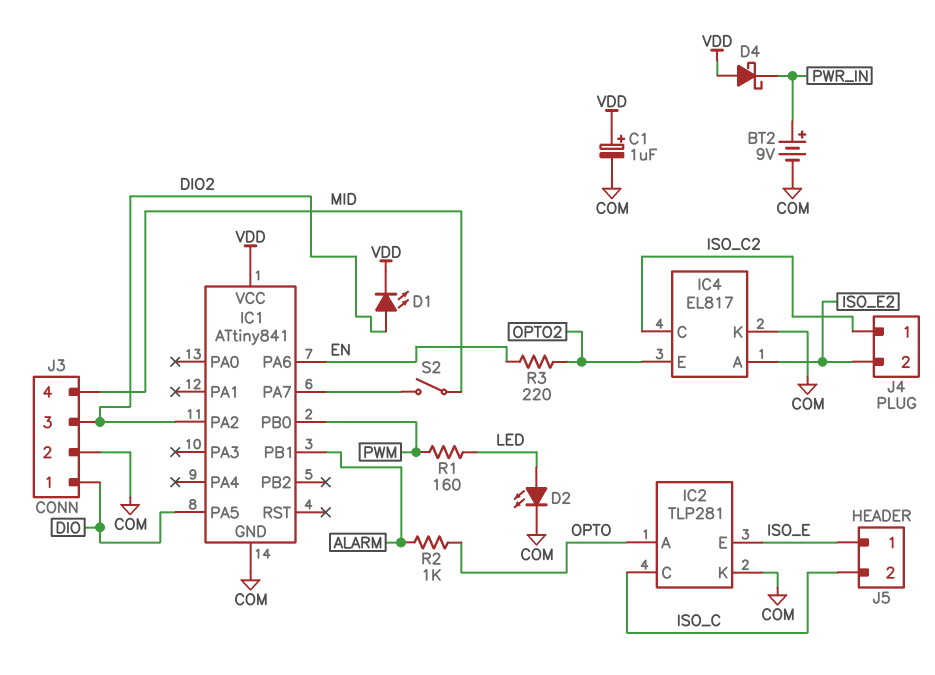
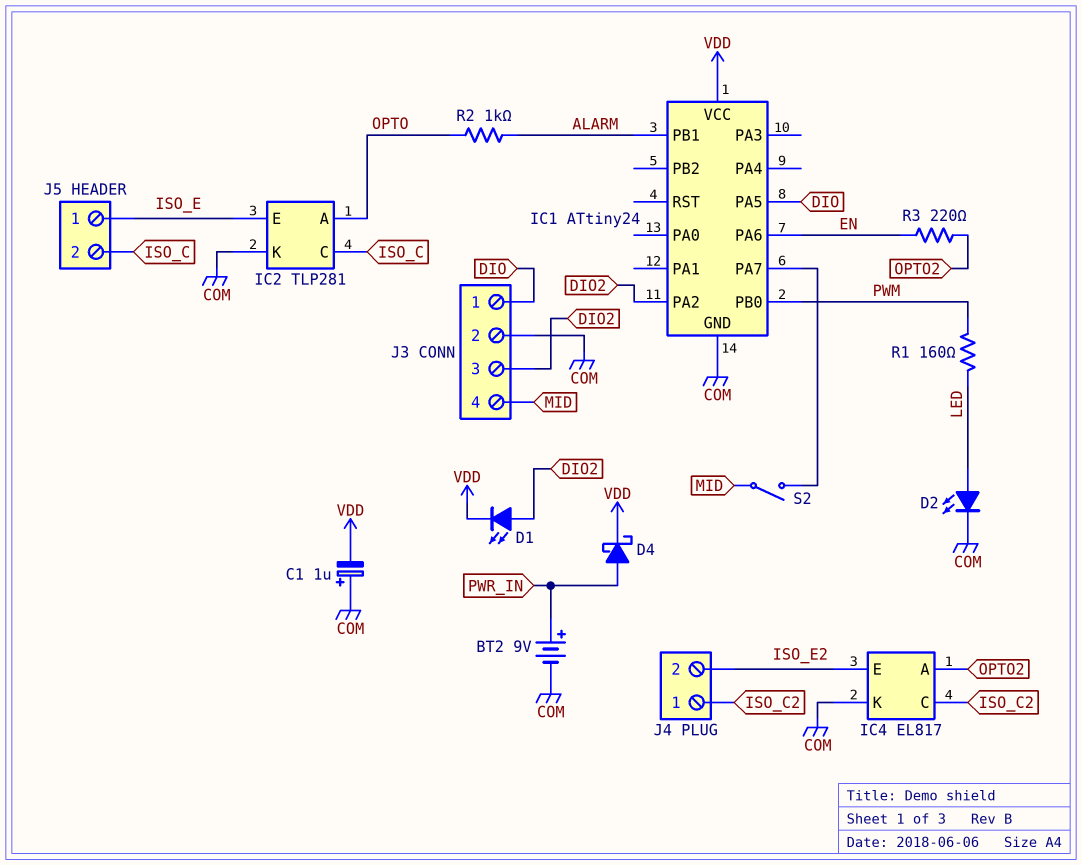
C1: 1uF (plus VDD, minus COM) -> 1uF (plus COM, minus VDD)
D4: schottky (A VDD, K PWR_IN) -> schottky (A PWR_IN, K VDD)
IC1: ATtiny841 -> ATtiny24
IC4 pin A: ISO_E2 -> OPTO2
IC4 pin E: OPTO2 -> ISO_E2

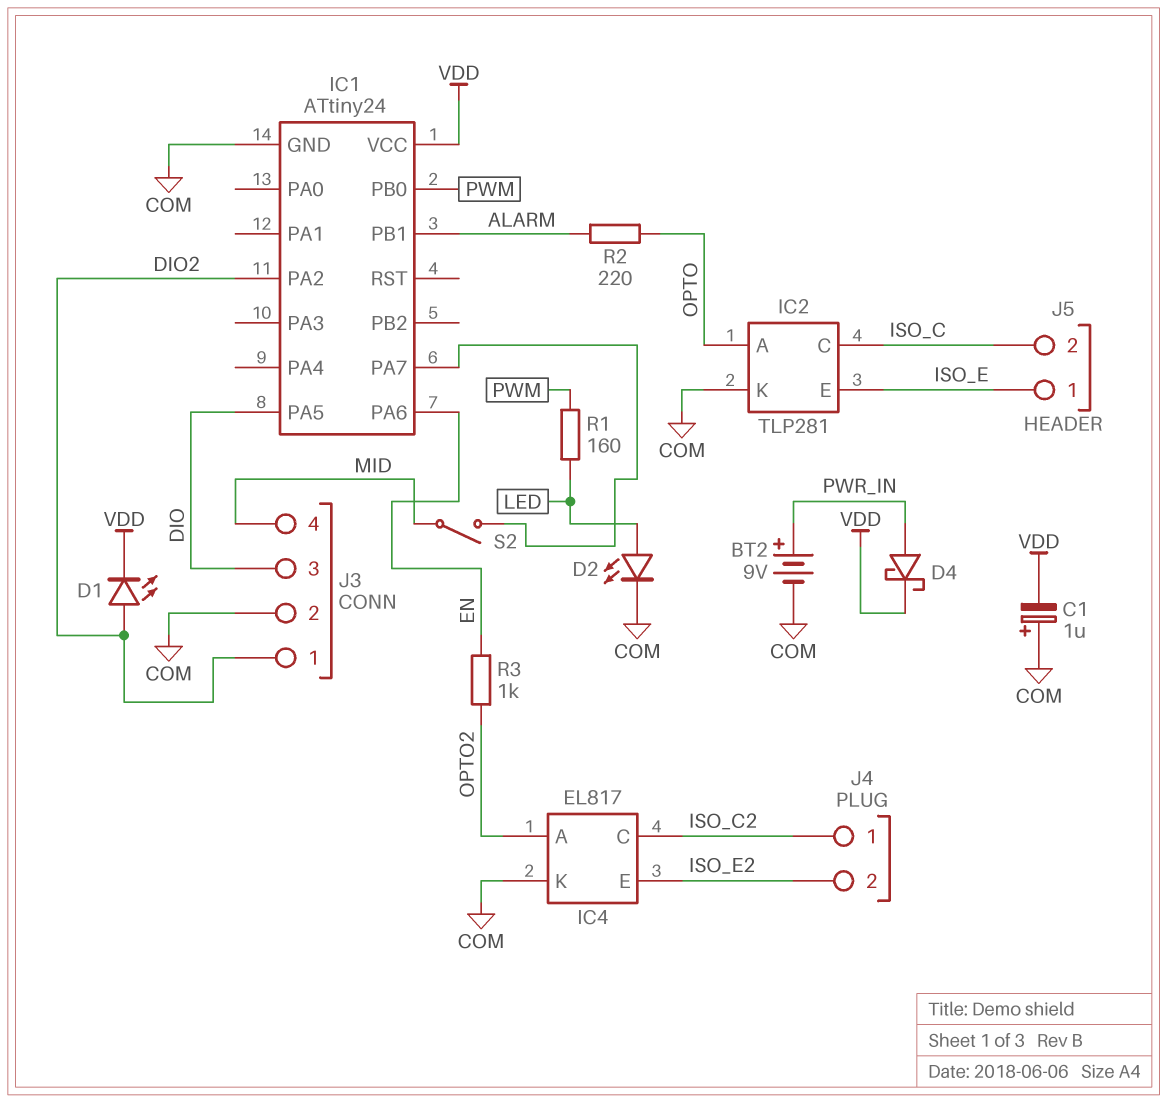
J3 pin 1: DIO -> DIO2
J3 pin 3: DIO2 -> DIO
R2: 1k (ALARM, OPTO) -> 220 (ALARM, OPTO)
R3: 220 (EN, OPTO2) -> 1k (EN, OPTO2)

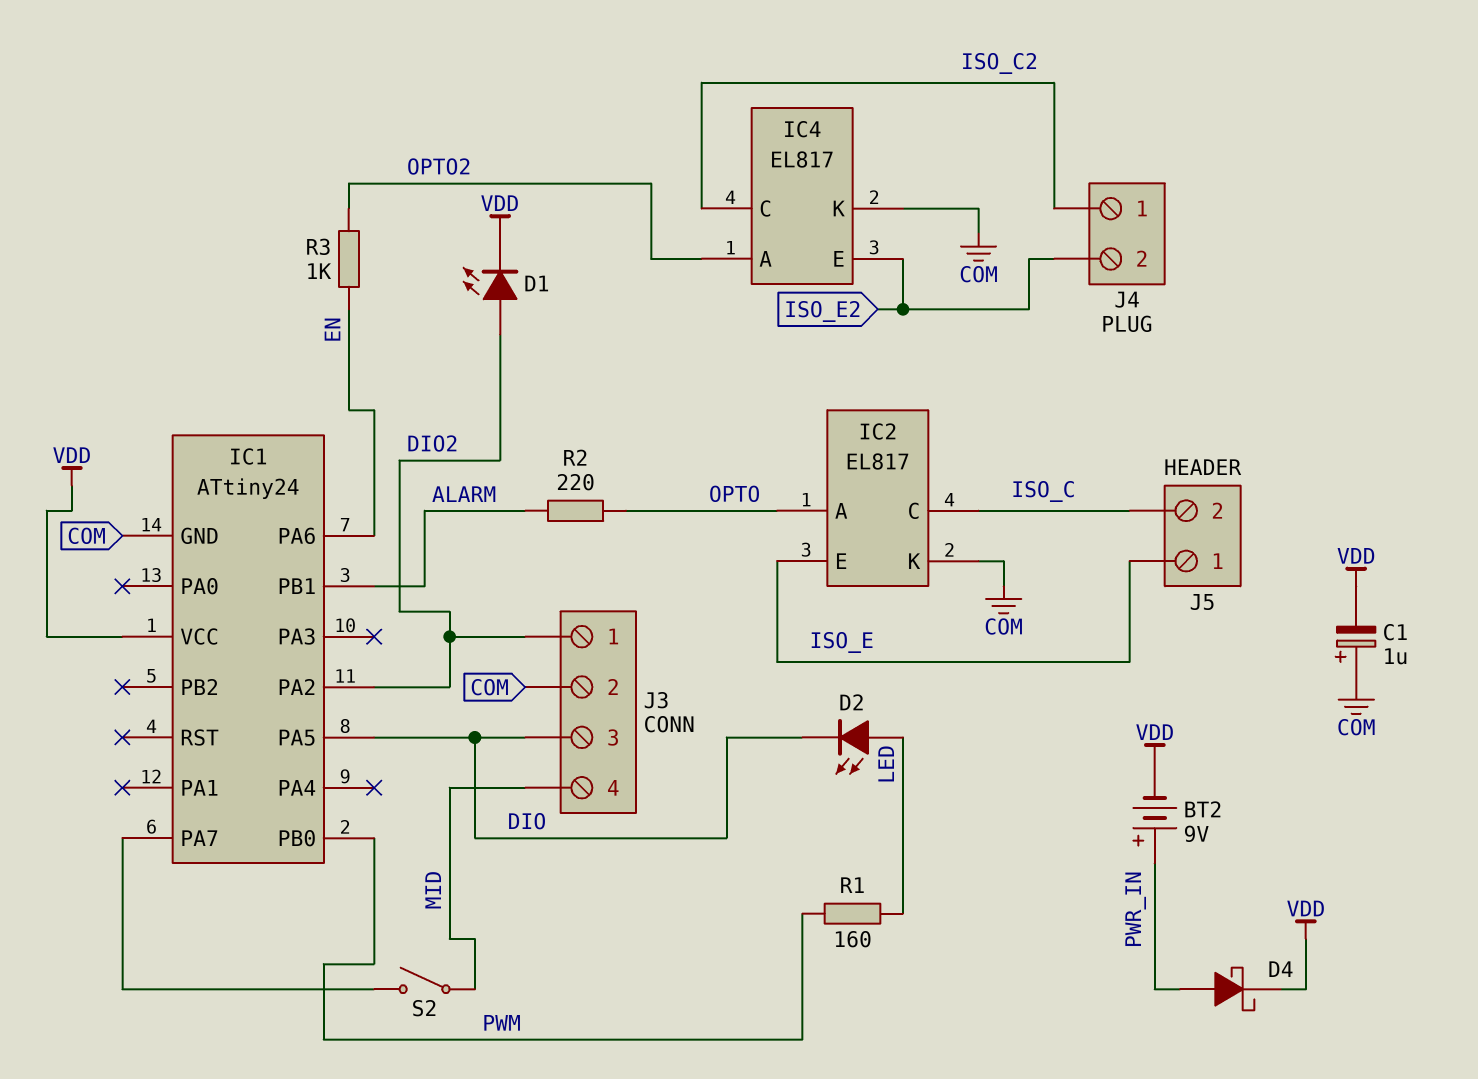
BT2: 9V (plus PWR_IN, minus COM) -> 9V (plus PWR_IN, minus VDD)
D2: LED (A LED, K COM) -> LED (A LED, K DIO)
IC2: TLP281 -> EL817

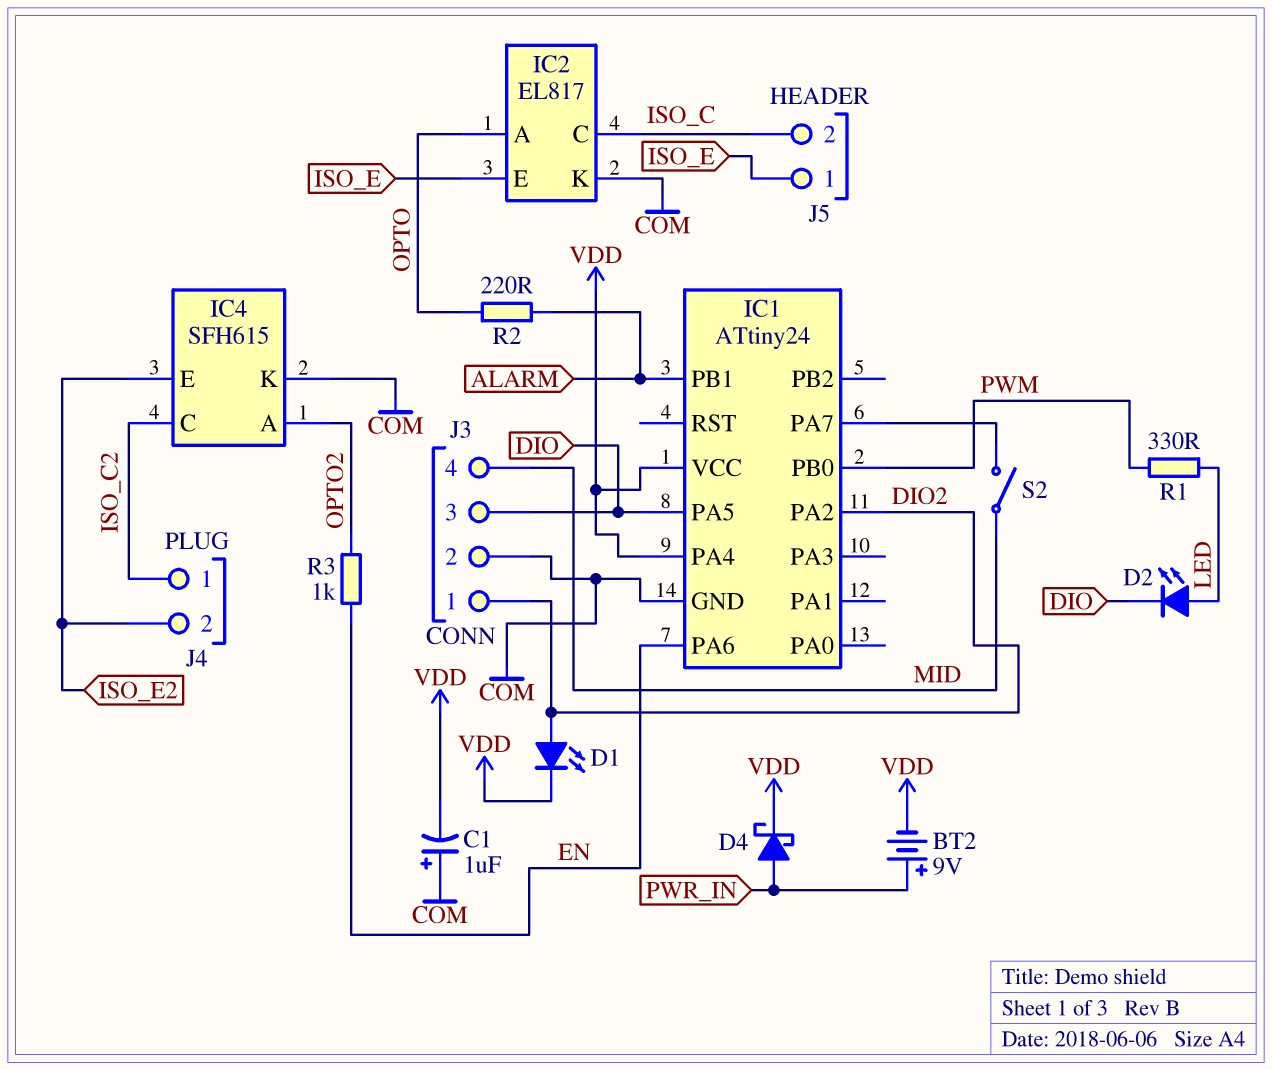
IC1 pin PA4: none -> VDD
IC4: EL817 -> SFH615
R1: 160 (LED, PWM) -> 330 (LED, PWM)

